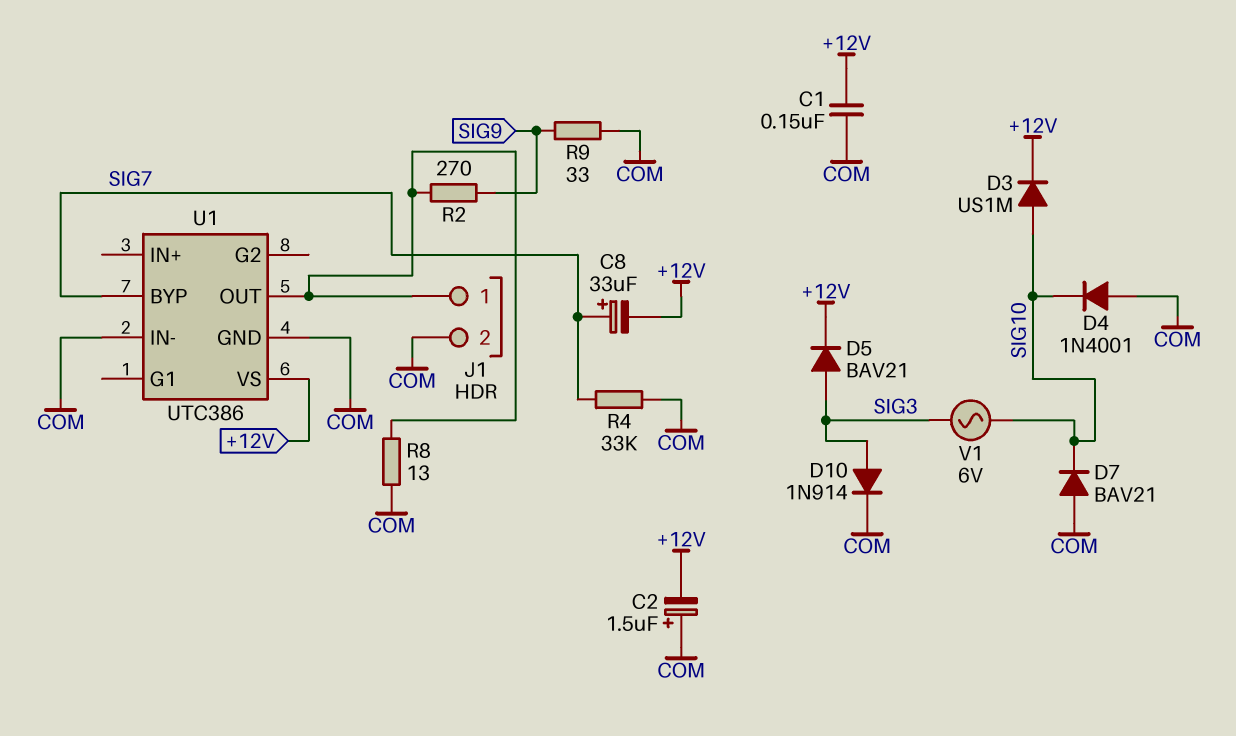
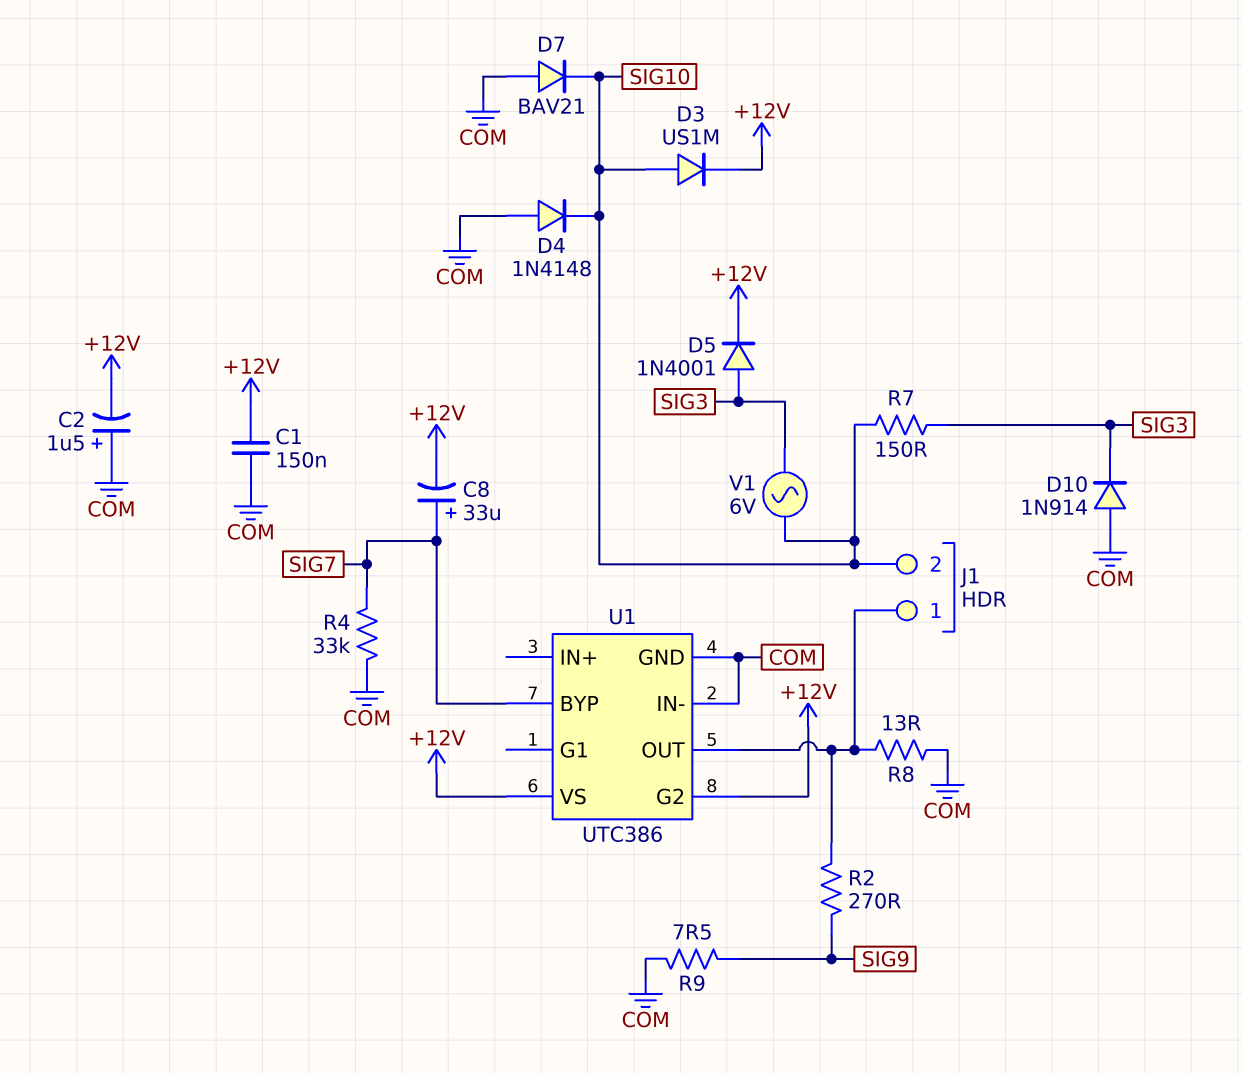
D4: diode 1N4001 (A COM, K SIG10) -> diode 1N4148 (A COM, K SIG10)
D5: diode BAV21 (A SIG3, K +12V) -> diode 1N4001 (A SIG3, K +12V)
D10: diode 1N914 (A SIG3, K COM) -> diode 1N914 (A COM, K SIG3)
J1 pin 2: COM -> SIG10
R7: none -> 150 (SIG3, SIG10)
R9: 33 (COM, SIG9) -> 7.5 (COM, SIG9)
U1 pin G2: none -> +12V

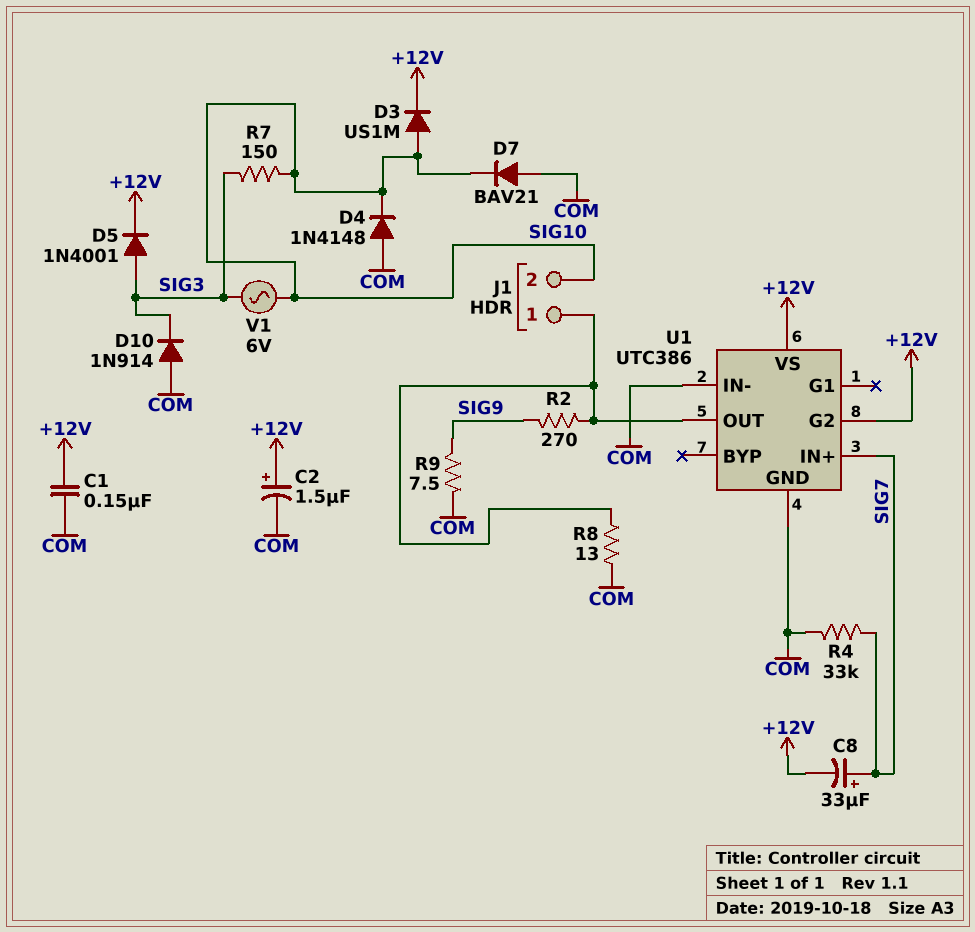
C2: 1.5uF (plus COM, minus +12V) -> 1.5uF (plus +12V, minus COM)
U1 pin BYP: SIG7 -> none
U1 pin IN+: none -> SIG7

